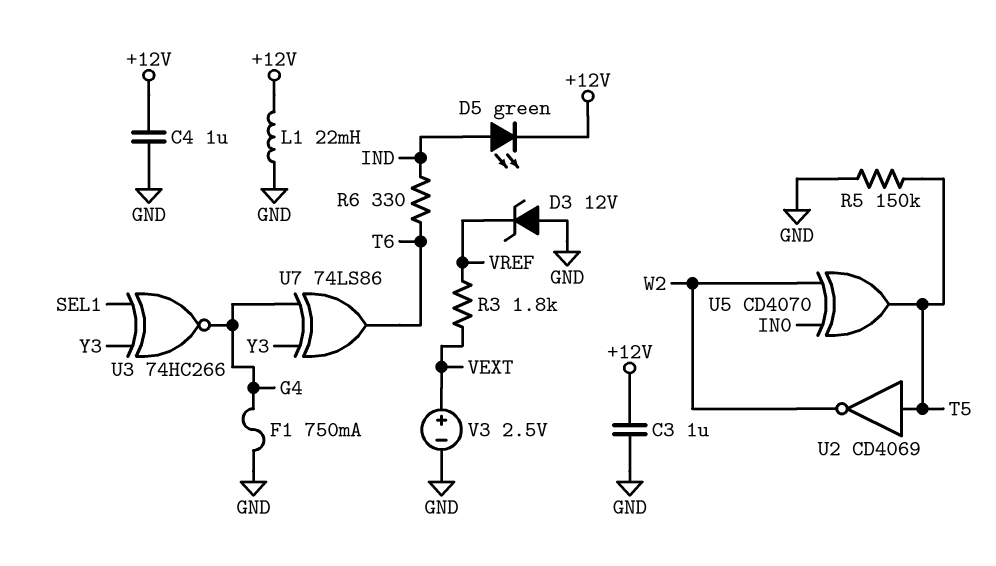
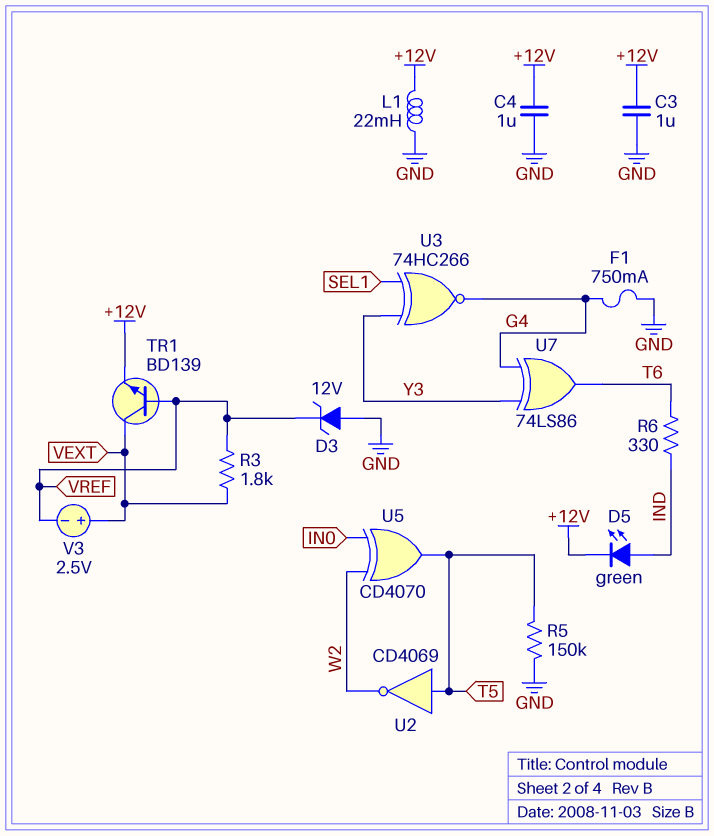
TR1: none -> NPN BD139 (B VREF, C VEXT, E +12V)
V3: 2.5V (plus VEXT, minus GND) -> 2.5V (plus VEXT, minus VREF)

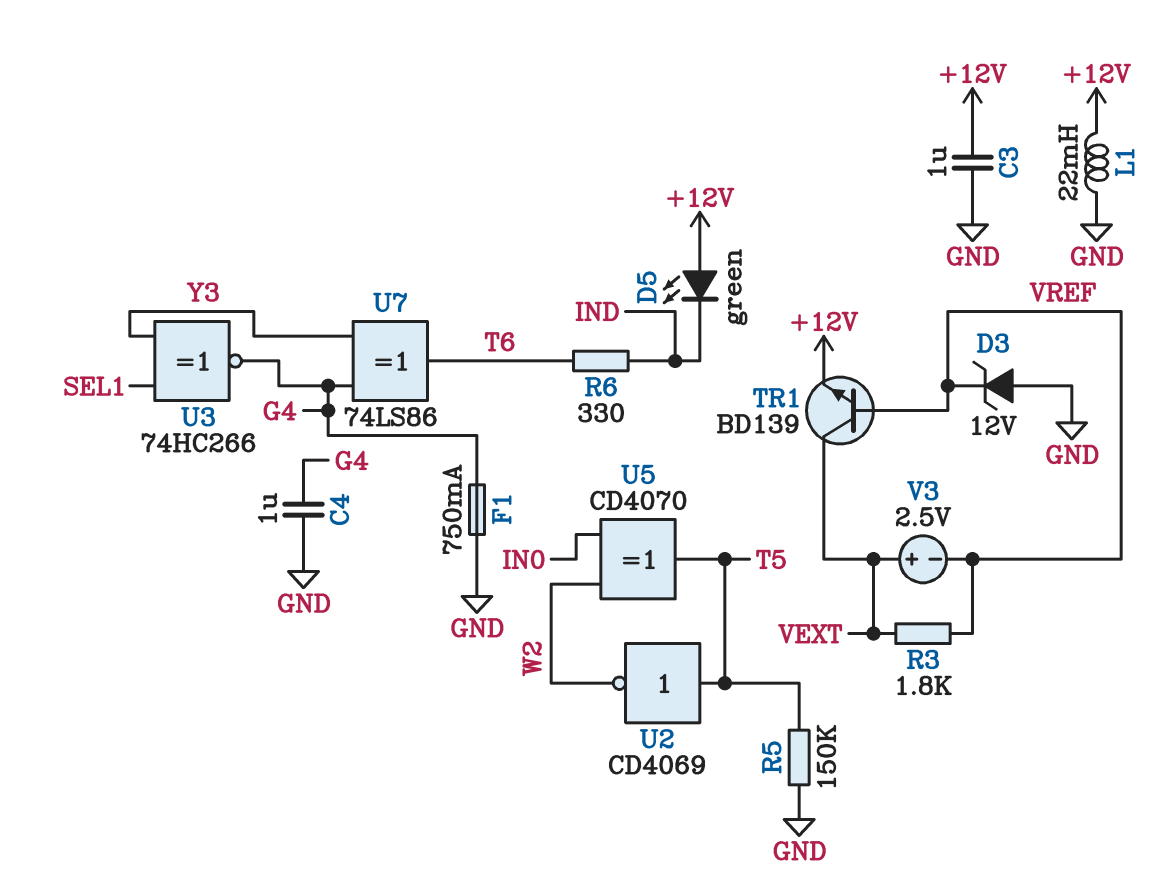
C4: 1uF (+12V, GND) -> 1uF (G4, GND)
D5: LED green (A IND, K +12V) -> LED green (A +12V, K IND)

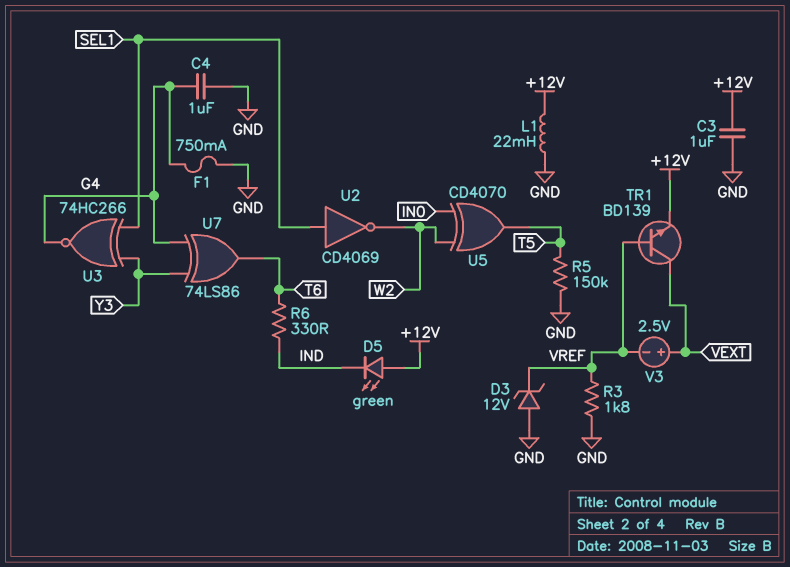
R3: 1.8k (VEXT, VREF) -> 1.8k (GND, VREF)
U2: NOT CD4069 (in T5, out W2) -> NOT CD4069 (in SEL1, out W2)

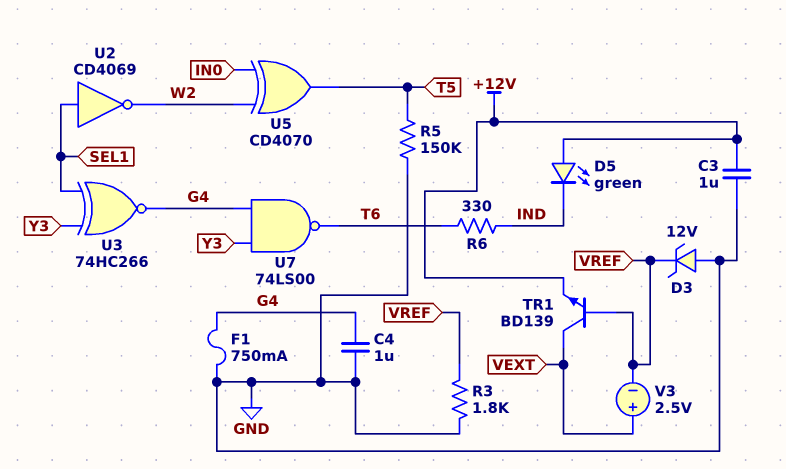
L1: 22mH (+12V, GND) -> none
U7: XOR 74LS86 (in G4, in Y3, out T6) -> NAND 74LS00 (in G4, in Y3, out T6)

